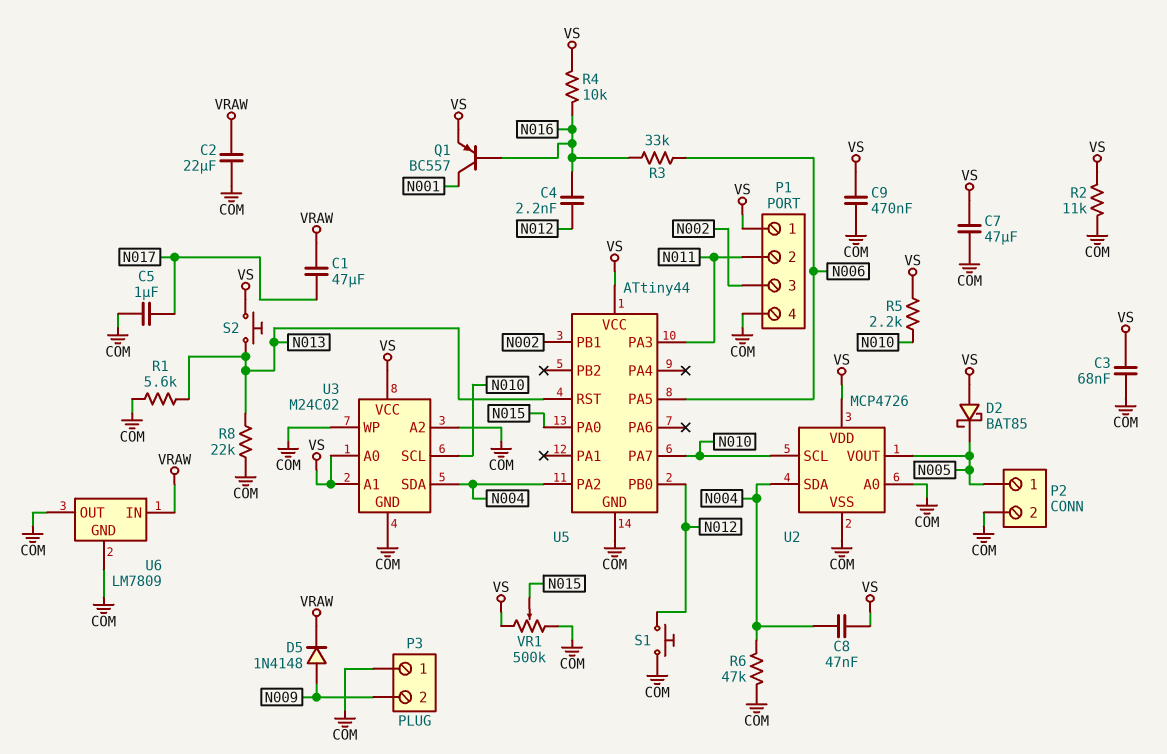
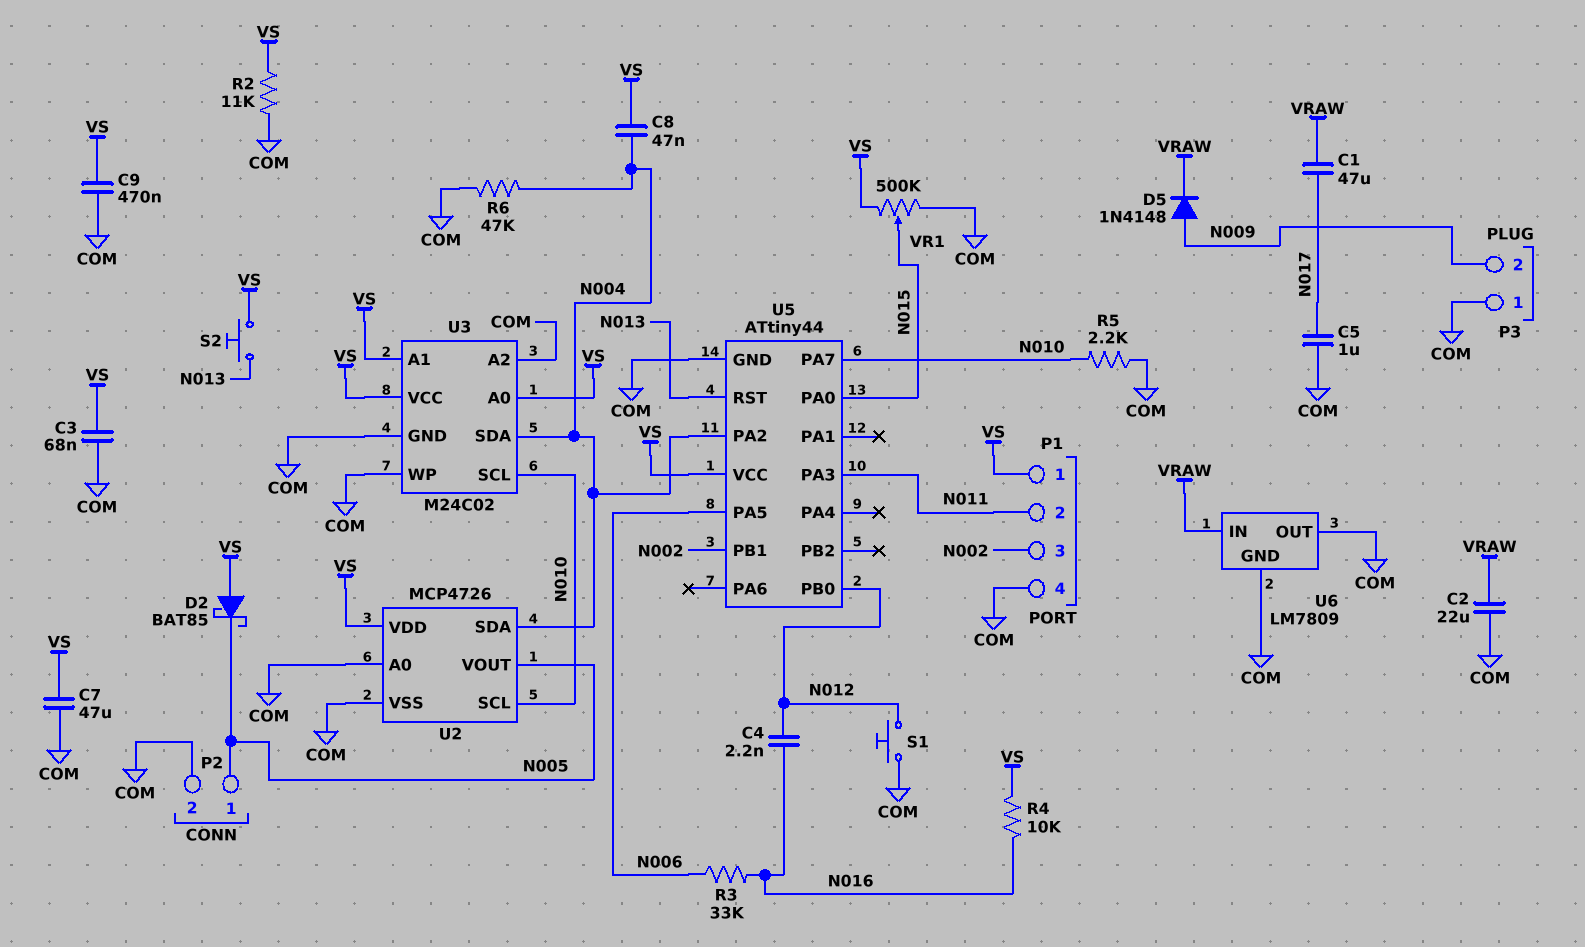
Q1: PNP BC557 (B N016, C N001, E VS) -> none
R1: 5.6k (COM, N013) -> none
R5: 2.2k (N010, VS) -> 2.2k (COM, N010)
R8: 22k (COM, N013) -> none

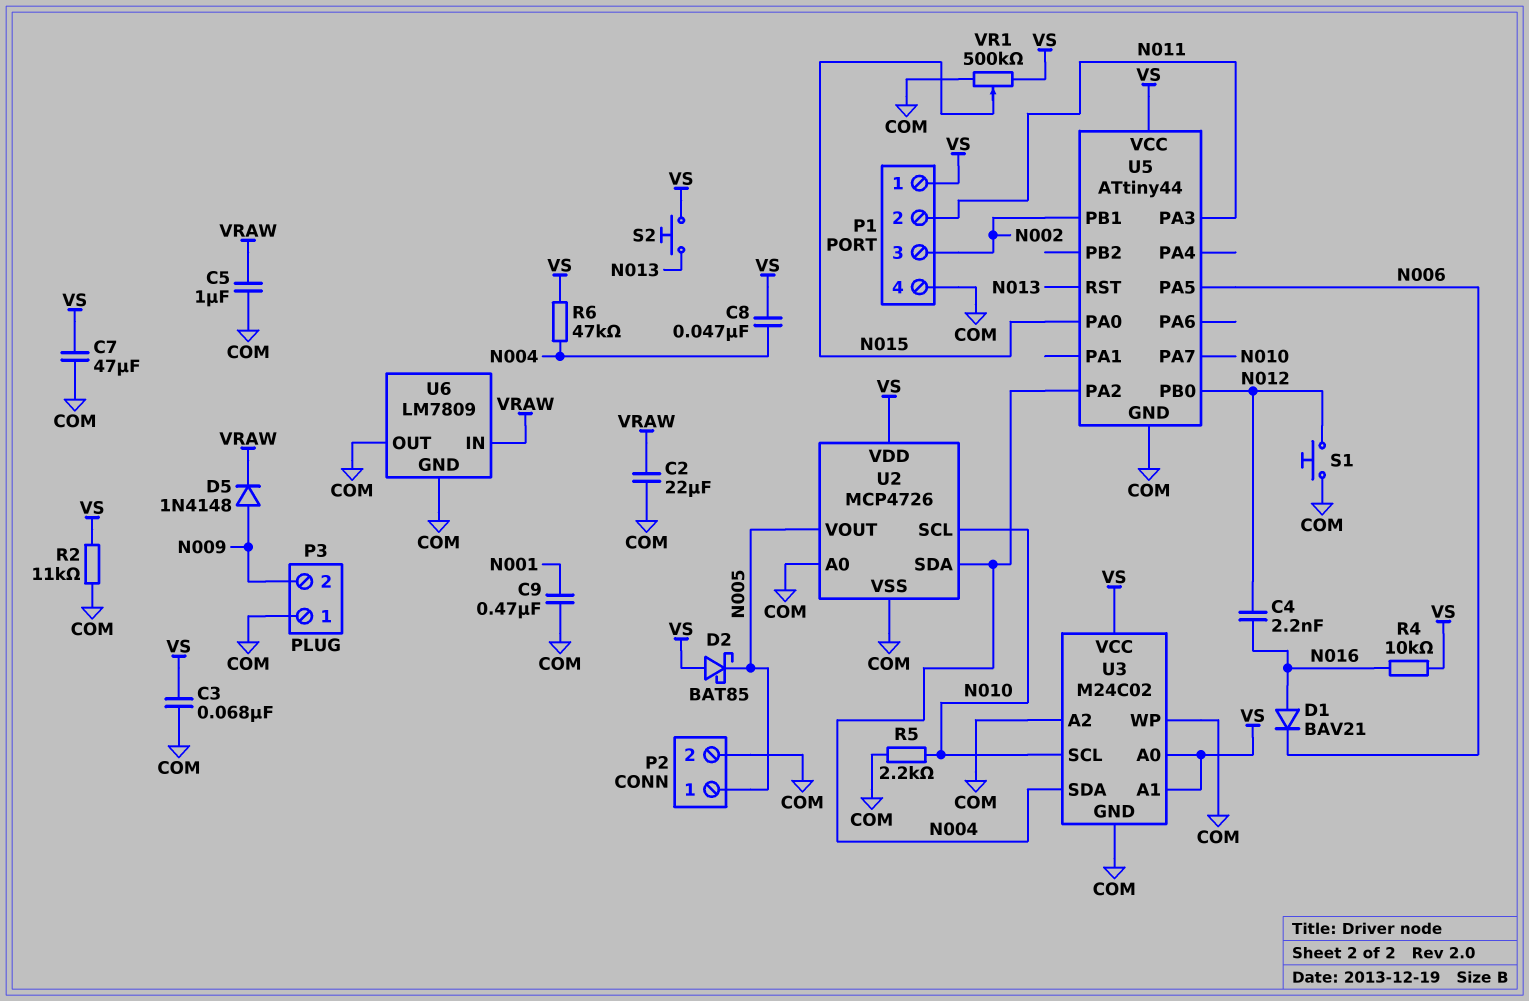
C1: 47uF (N017, VRAW) -> none
C5: 1uF (COM, N017) -> 1uF (COM, VRAW)
C9: 470nF (COM, VS) -> 470nF (COM, N001)
D1: none -> diode BAV21 (A N016, K N006)
R3: 33k (N006, N016) -> none
R6: 47k (COM, N004) -> 47k (N004, VS)

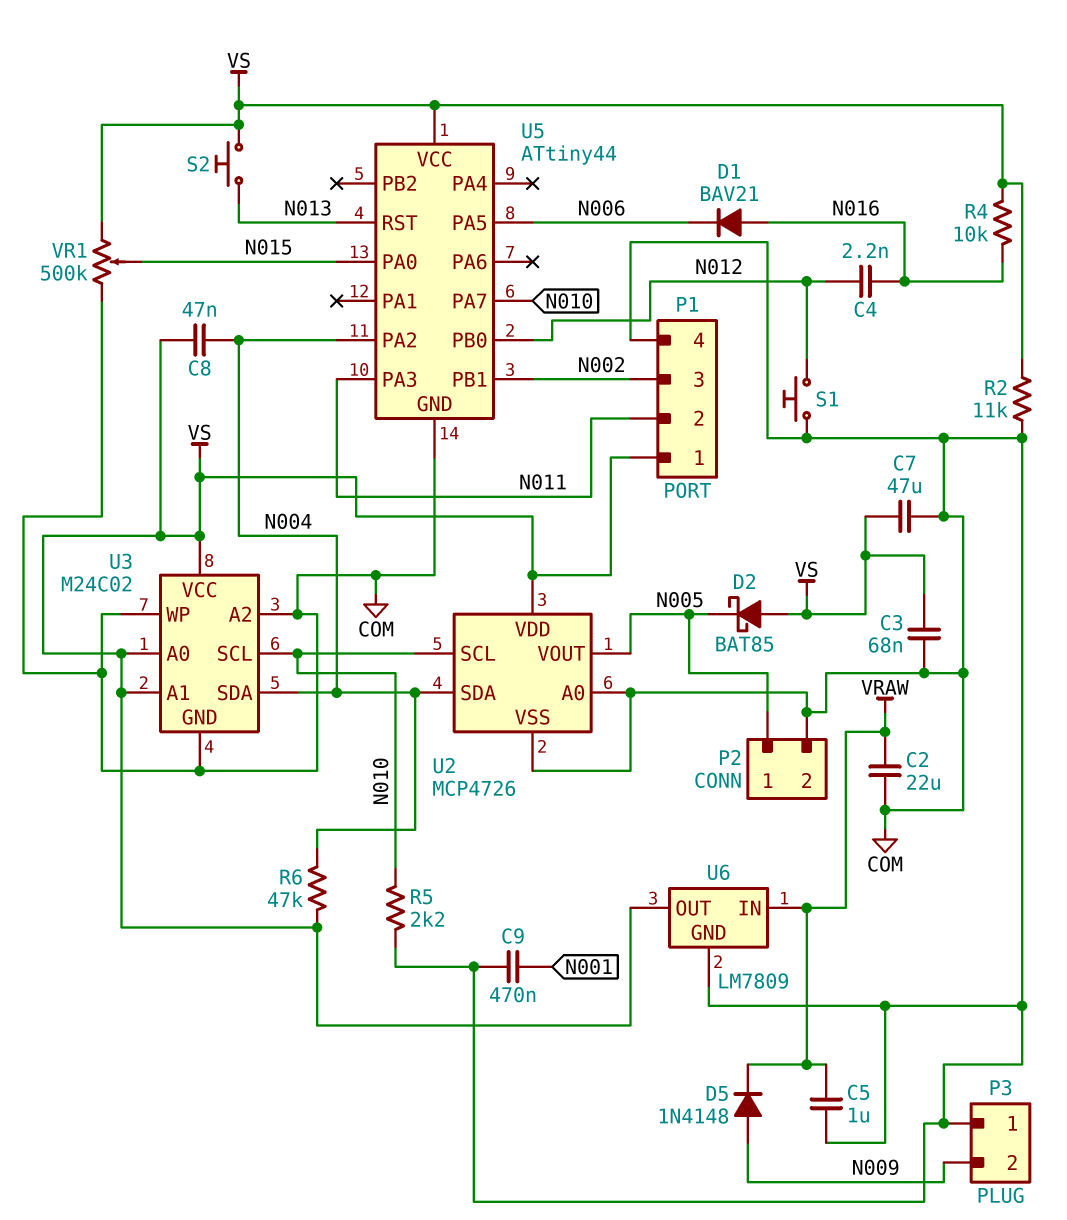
U6 pin OUT: COM -> VS

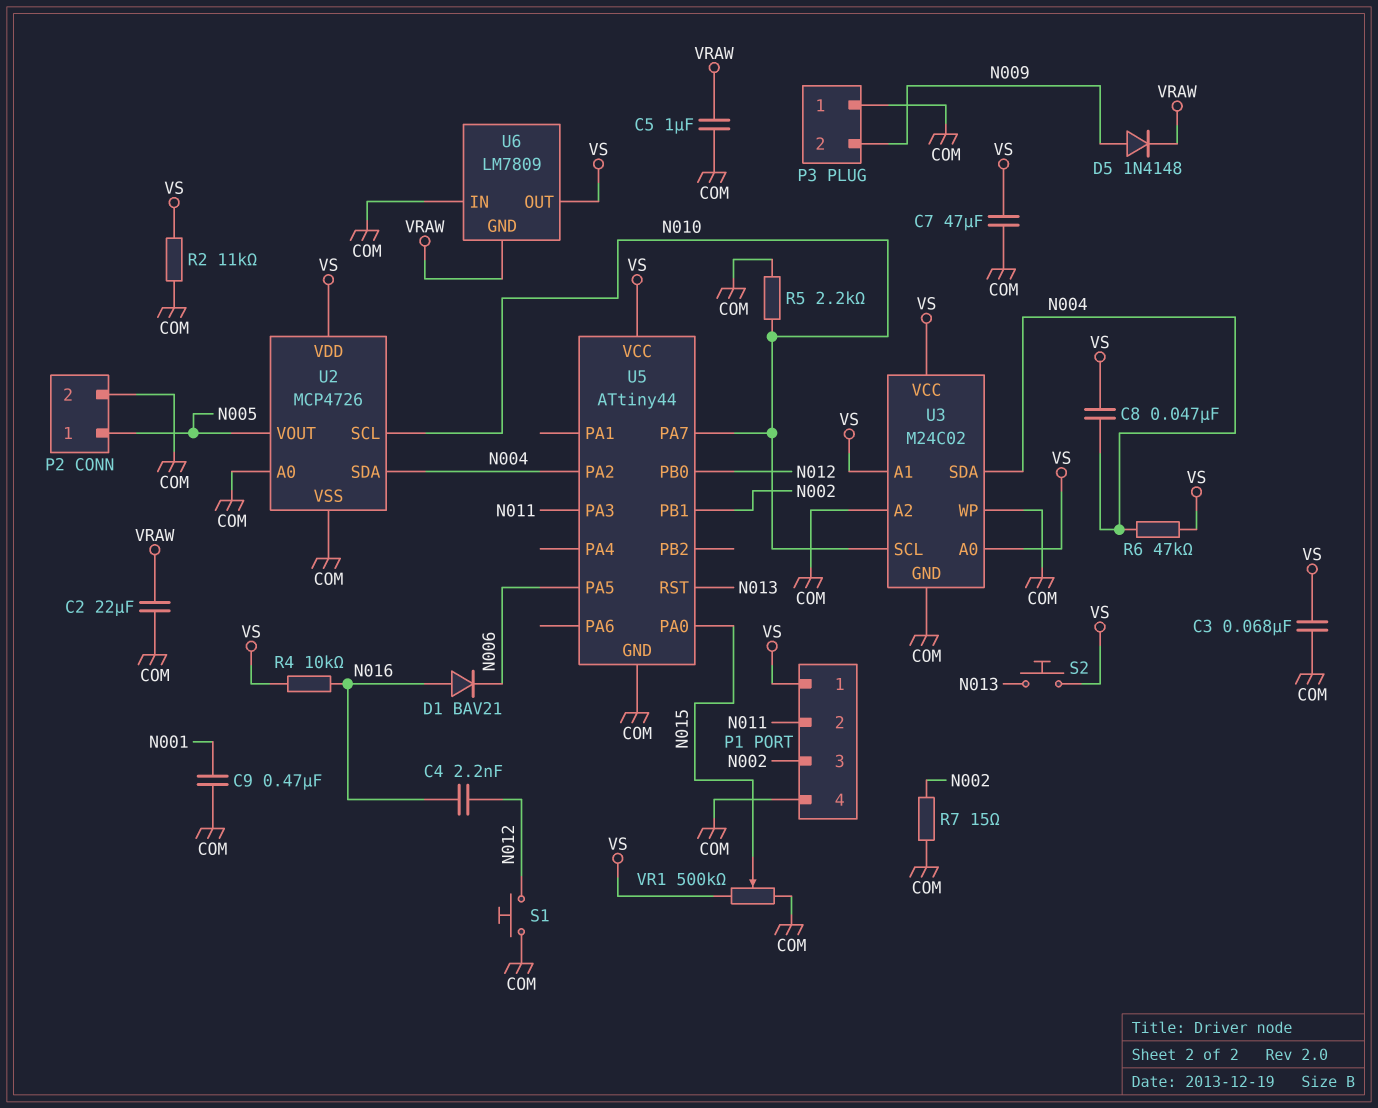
D2: schottky BAT85 (A VS, K N005) -> none
R7: none -> 15 (COM, N002)
U6 pin GND: COM -> VRAW
U6 pin IN: VRAW -> COM

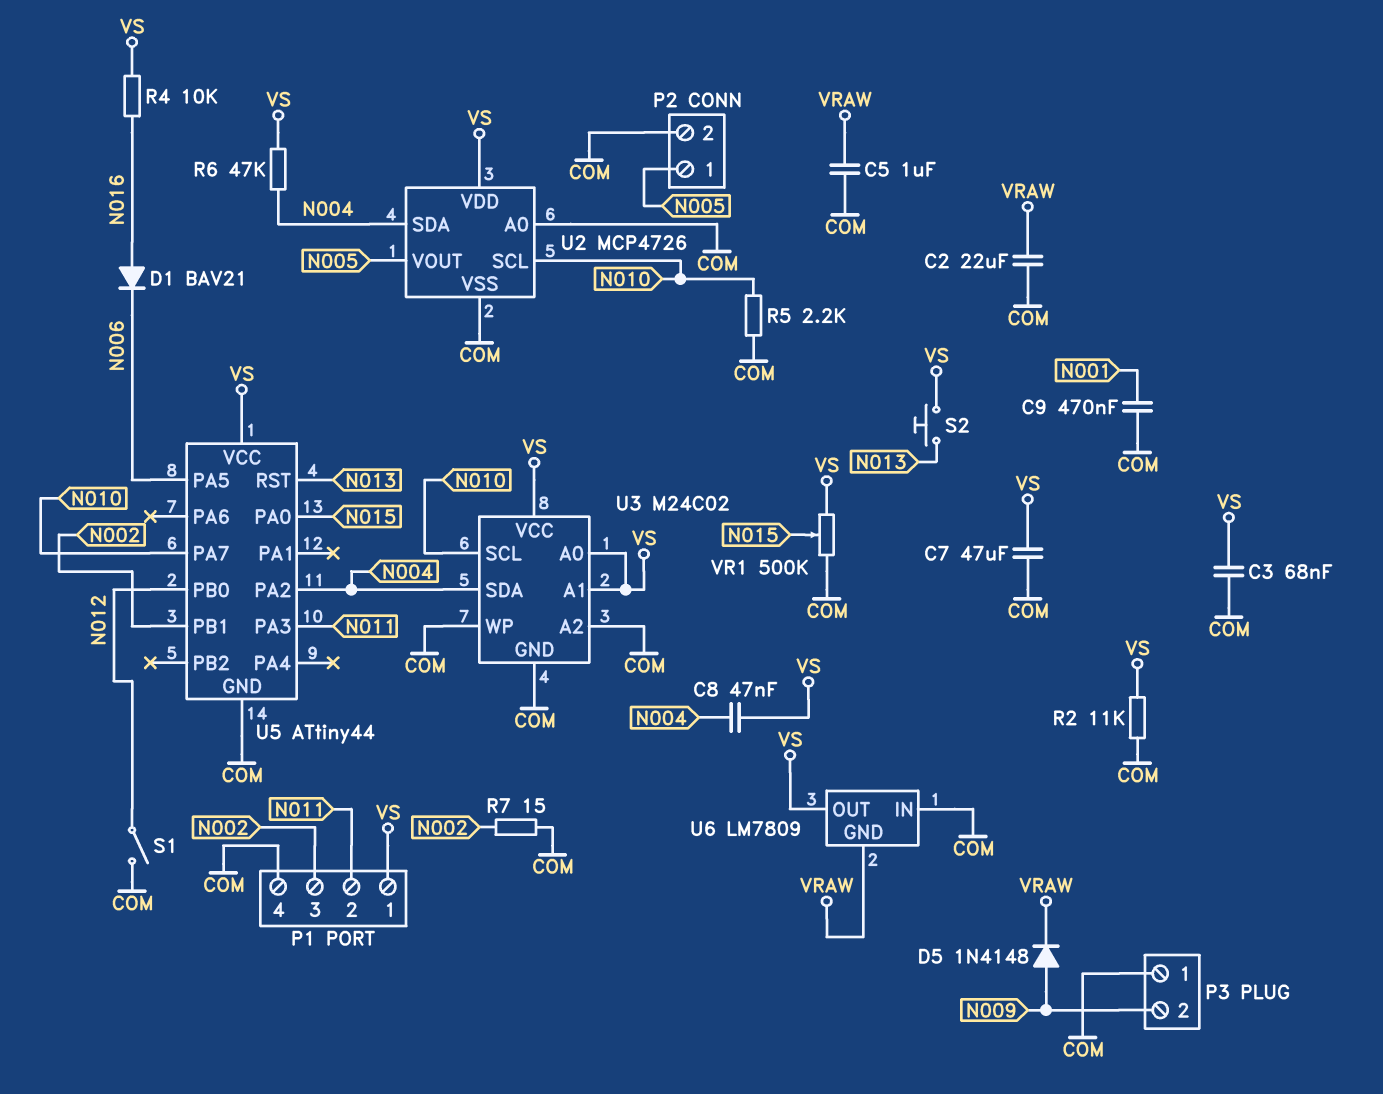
C4: 2.2nF (N012, N016) -> none
S1: button (COM, N012) -> switch (COM, N012)

